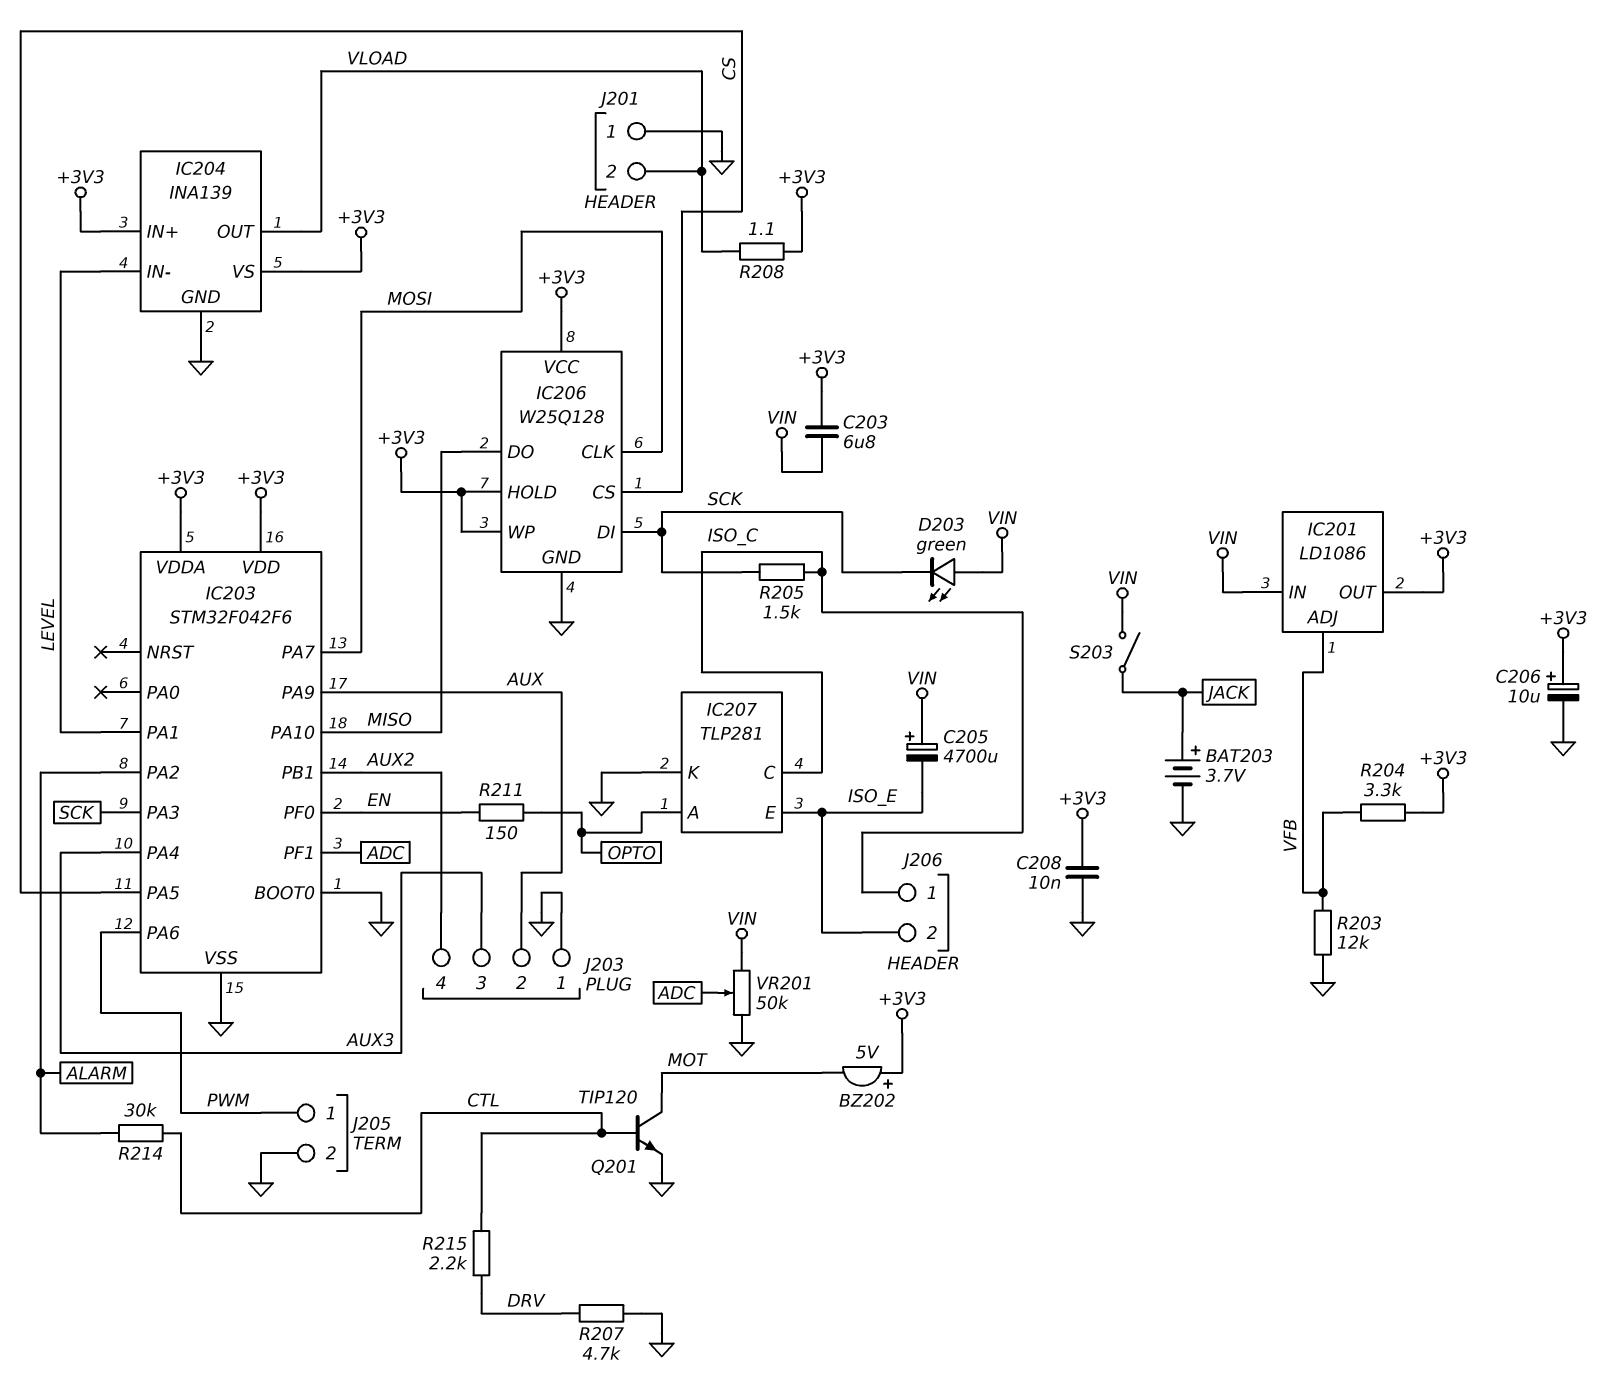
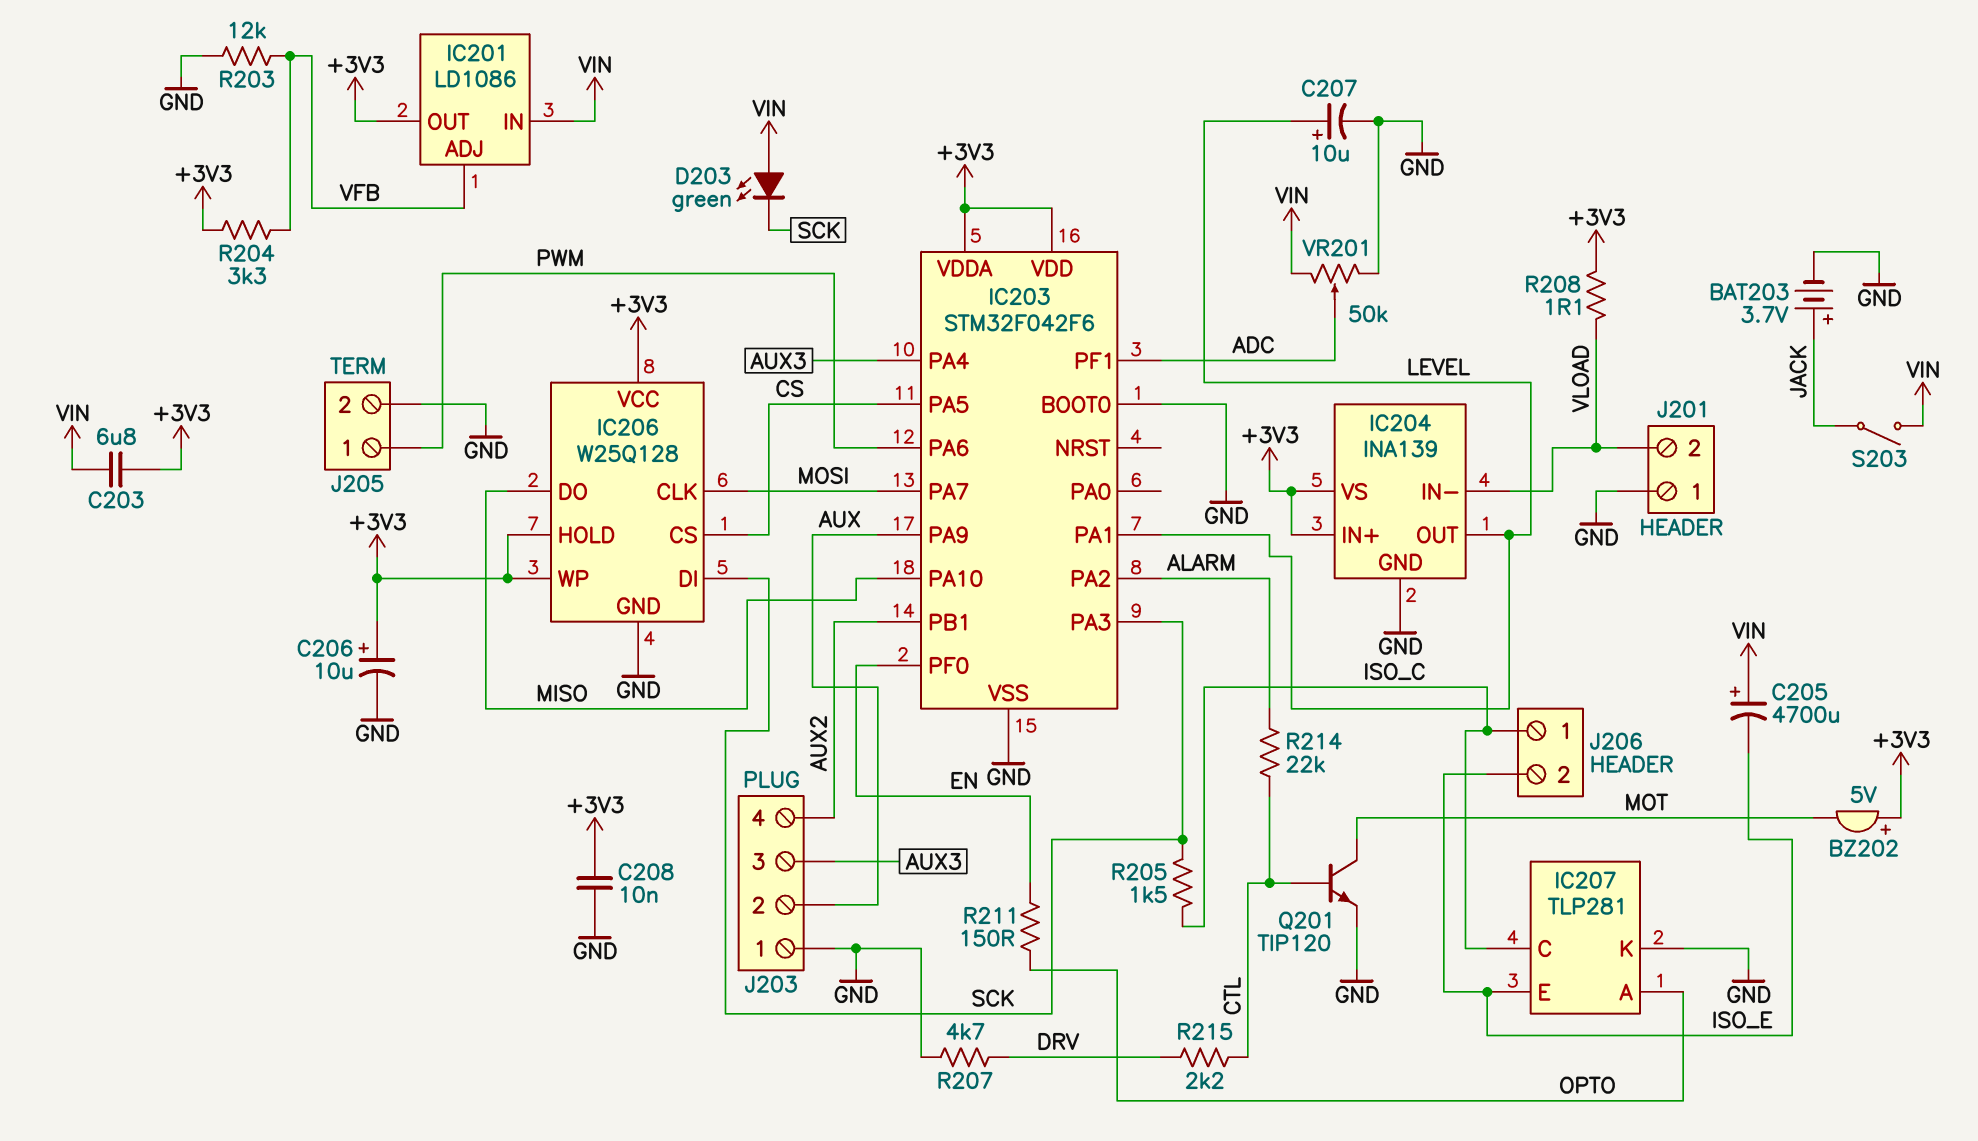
C207: none -> 10uF (plus LEVEL, minus GND)
IC204 pin IN-: LEVEL -> VLOAD
IC204 pin OUT: VLOAD -> LEVEL
R214: 30k (ALARM, CTL) -> 22k (ALARM, CTL)

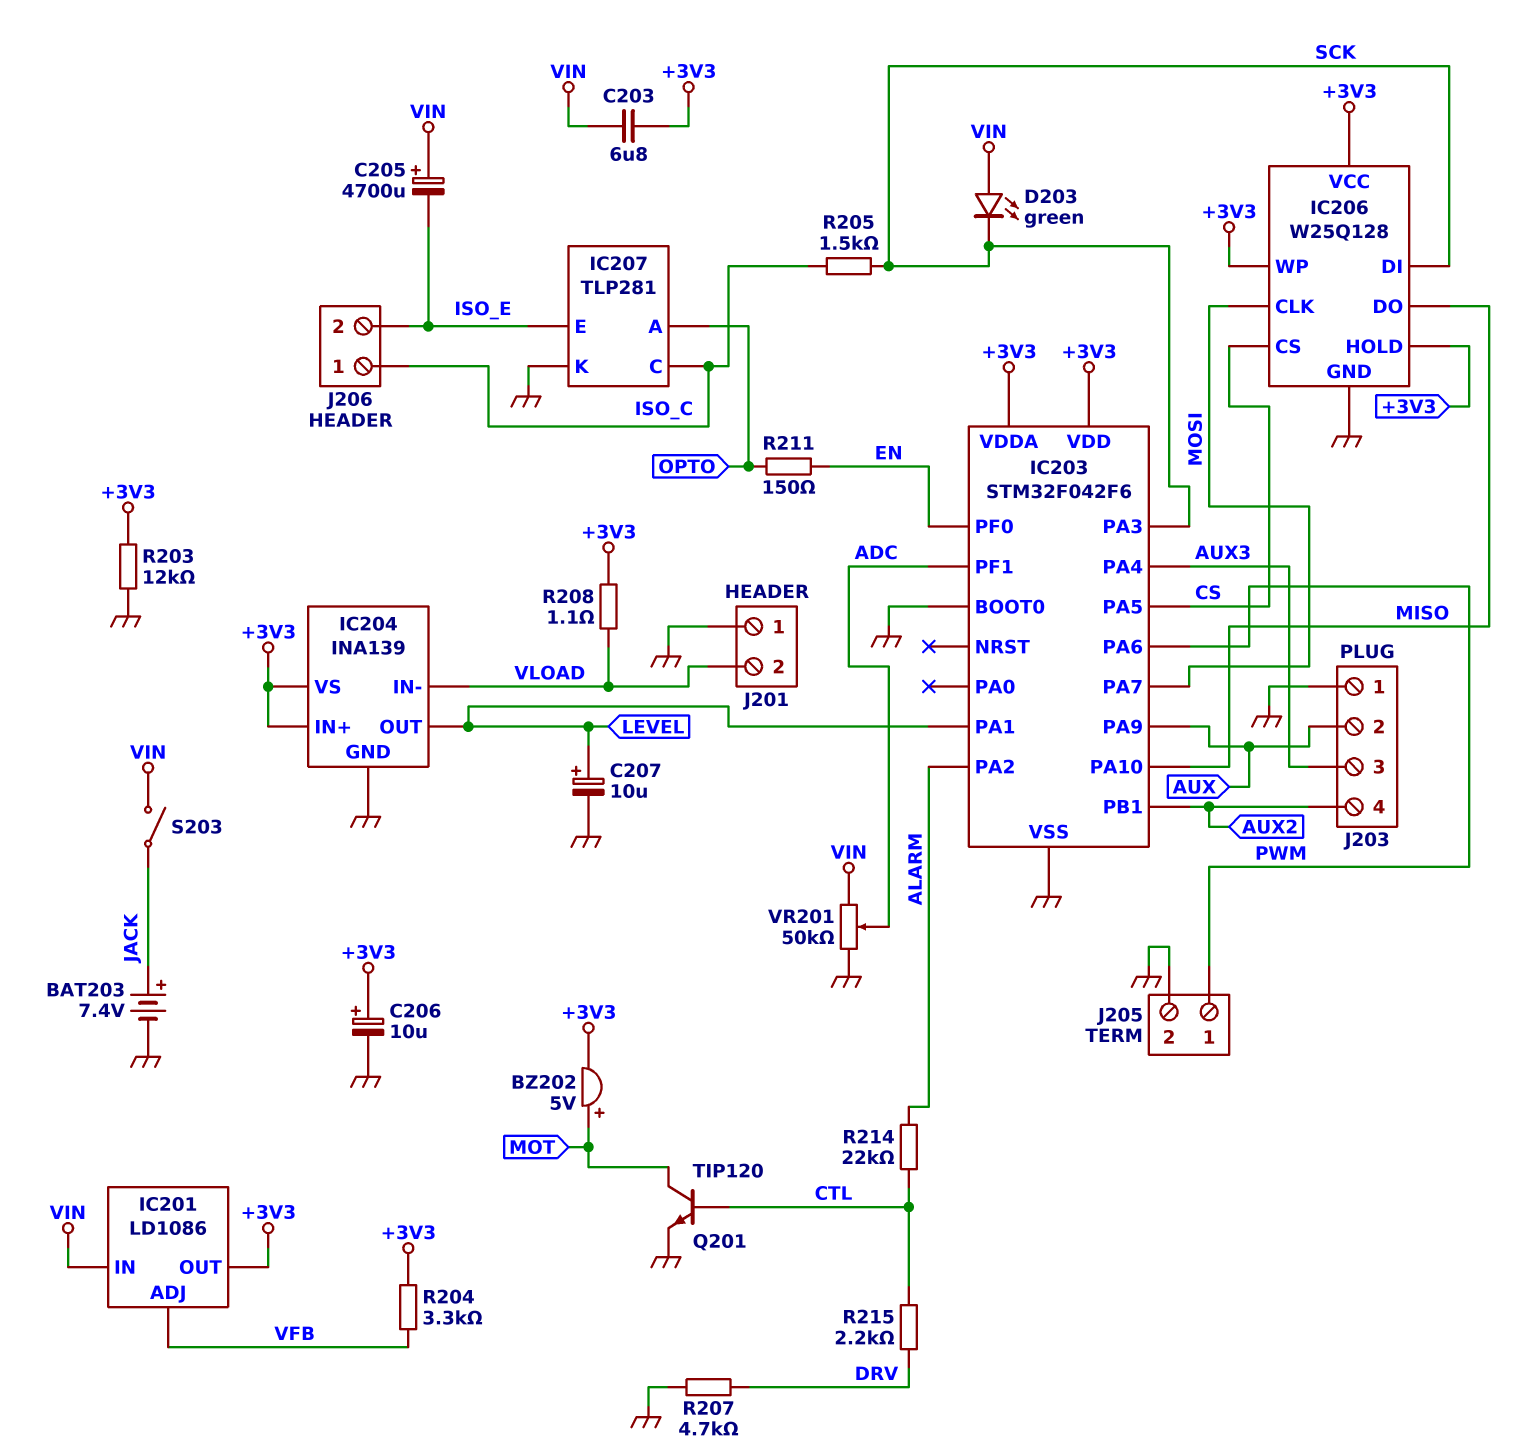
BAT203: 3.7V (plus JACK, minus GND) -> 7.4V (plus JACK, minus GND)
BZ202: buzzer 5V (plus +3V3, minus MOT) -> buzzer 5V (plus MOT, minus +3V3)
C208: 10nF (+3V3, GND) -> none
R203: 12k (GND, VFB) -> 12k (+3V3, GND)

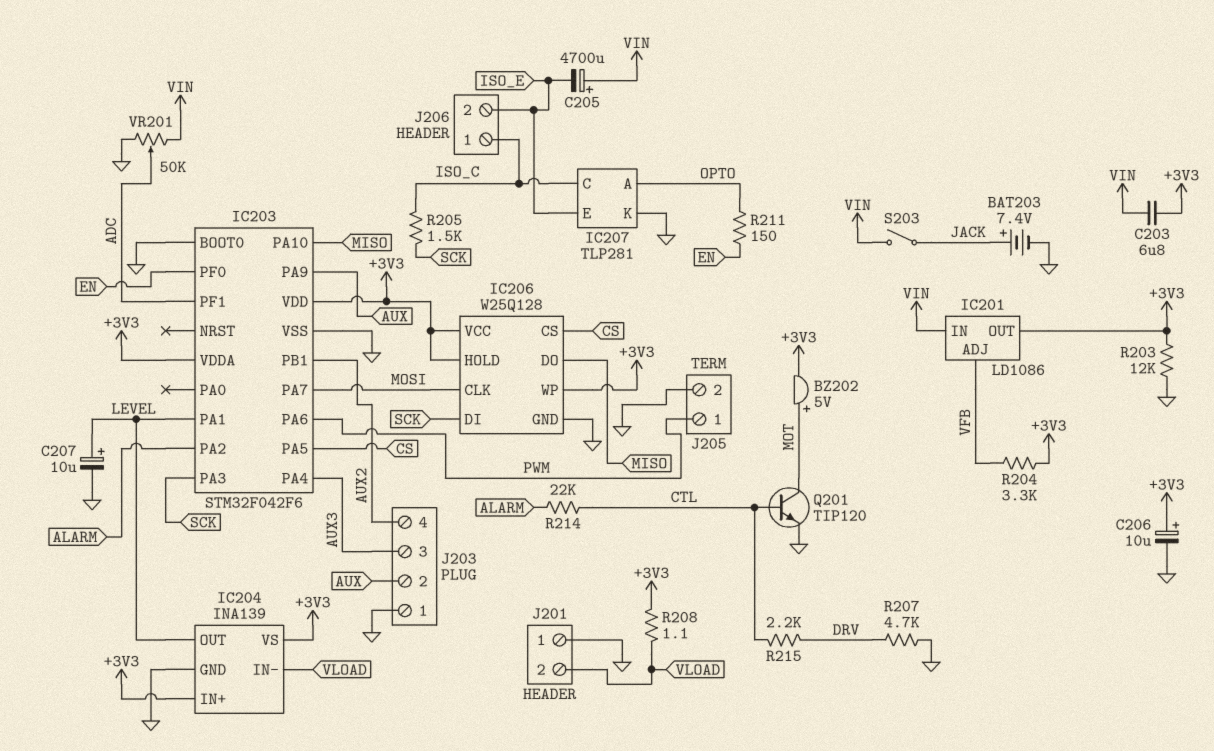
D203: LED green (A VIN, K SCK) -> none

